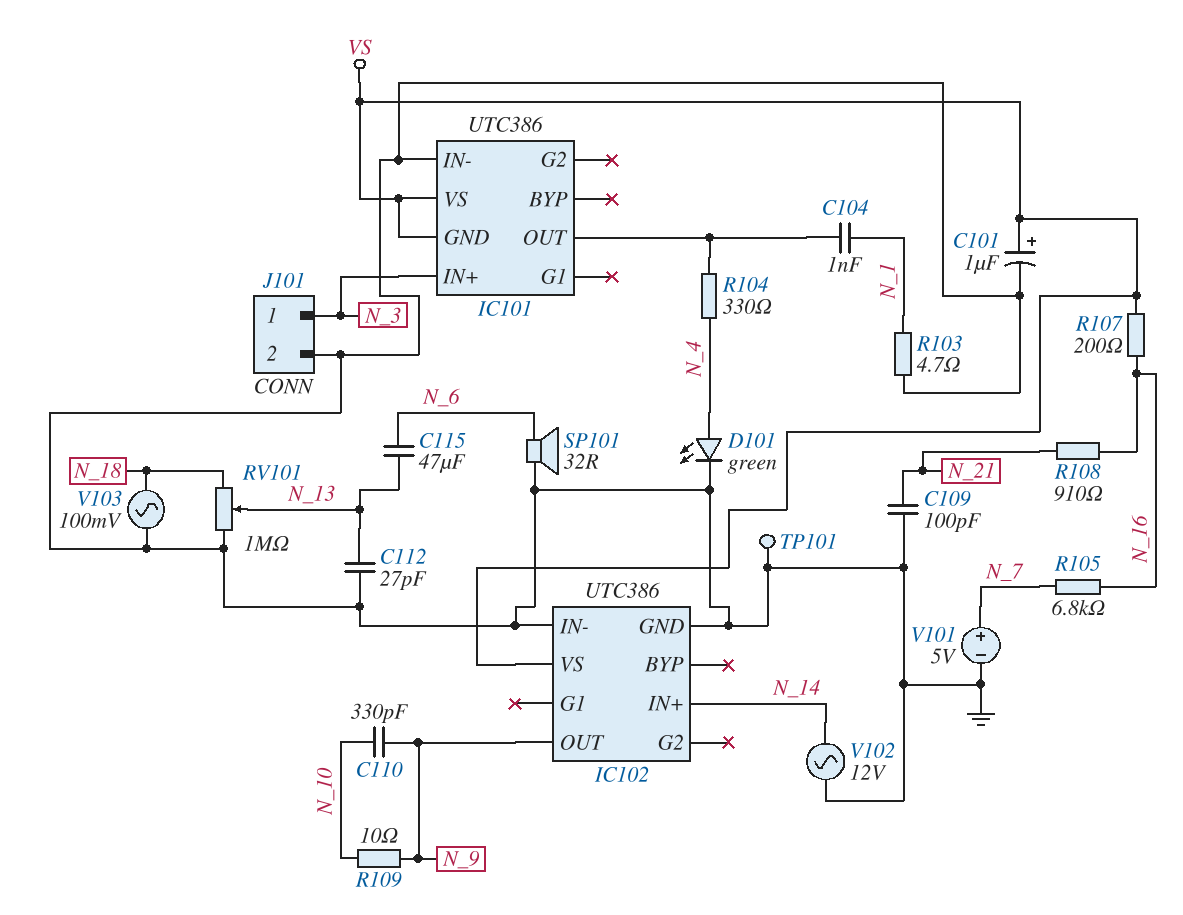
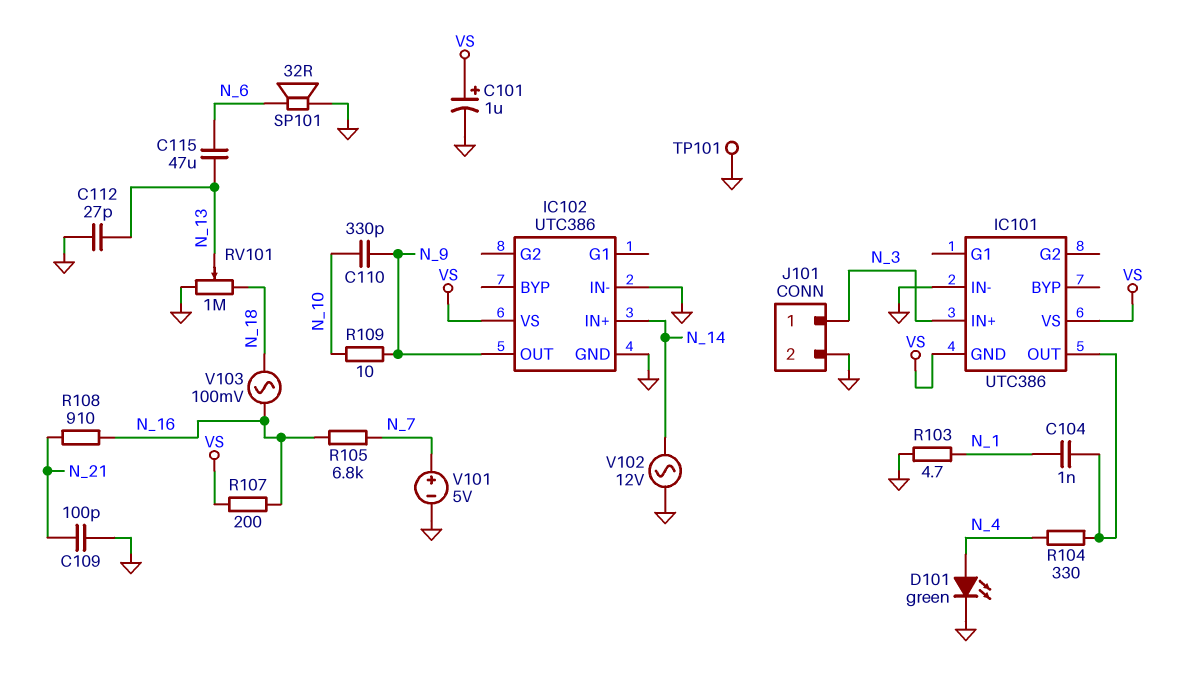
V103: AC 100mV (GND, N_18) -> AC 100mV (N_16, N_18)

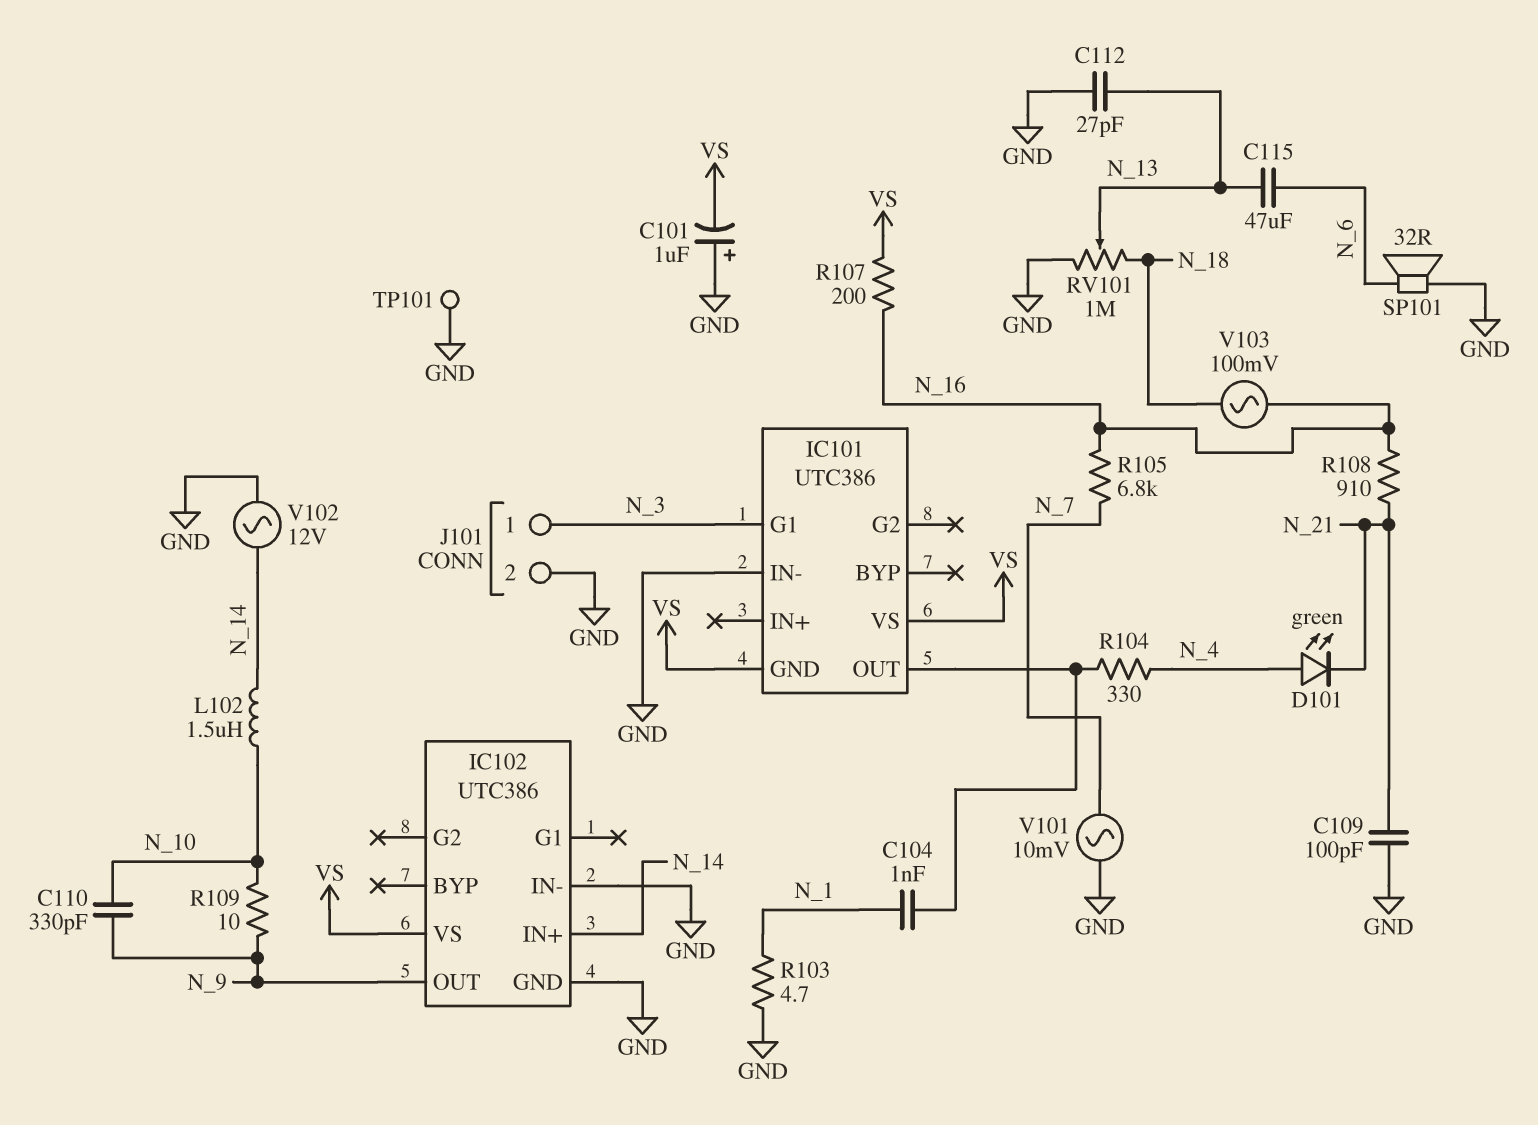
C101: 1uF (plus VS, minus GND) -> 1uF (plus GND, minus VS)
D101: LED green (A N_4, K GND) -> LED green (A N_4, K N_21)
IC101 pin G1: none -> N_3
IC101 pin IN+: N_3 -> none
L102: none -> 1.5uH (N_10, N_14)
V101: 5V (plus N_7, minus GND) -> AC 10mV (GND, N_7)

